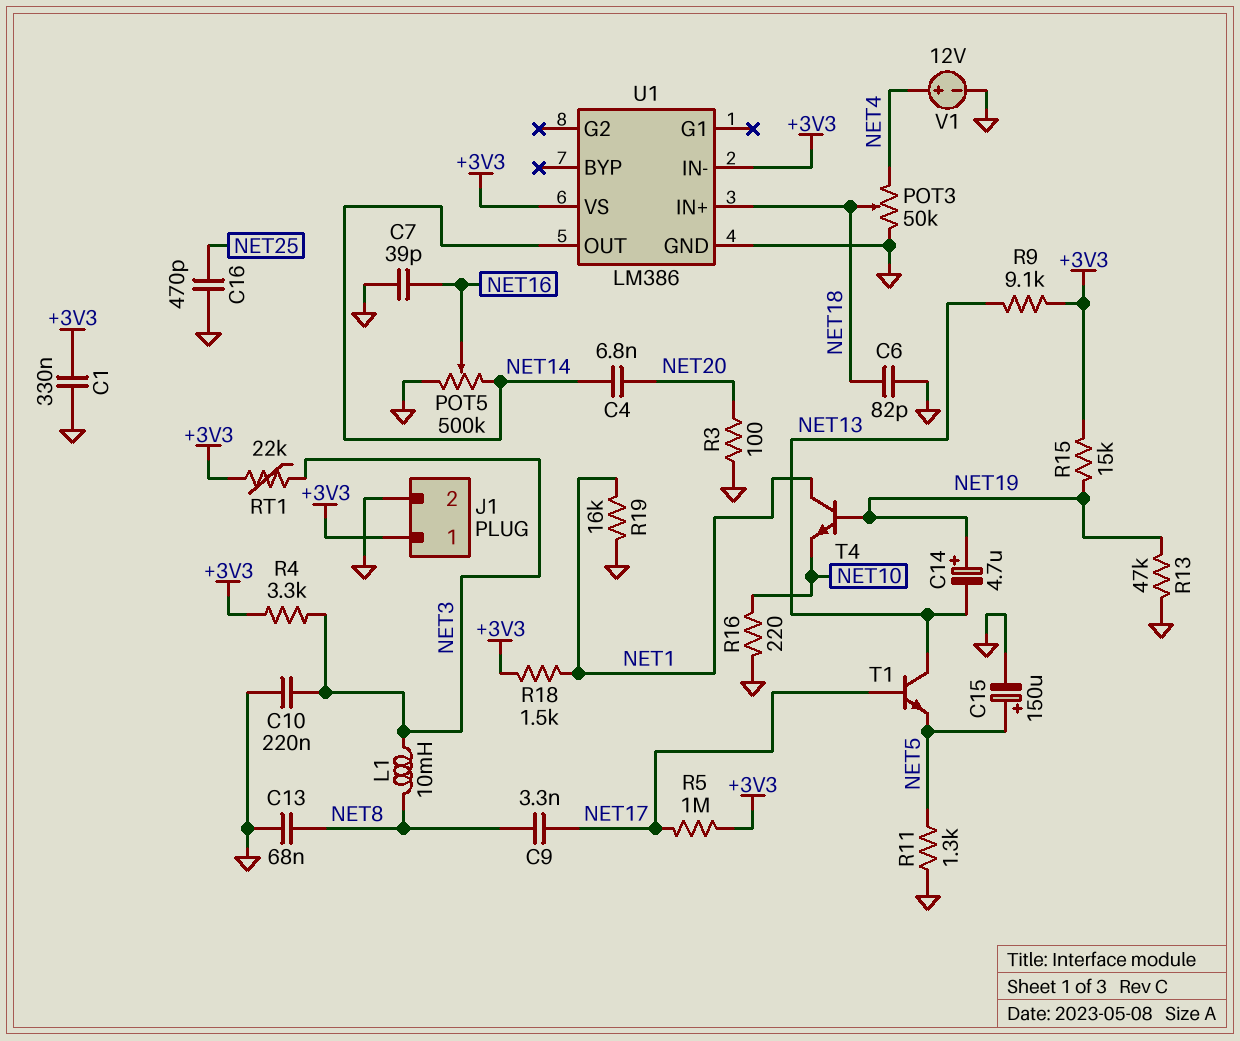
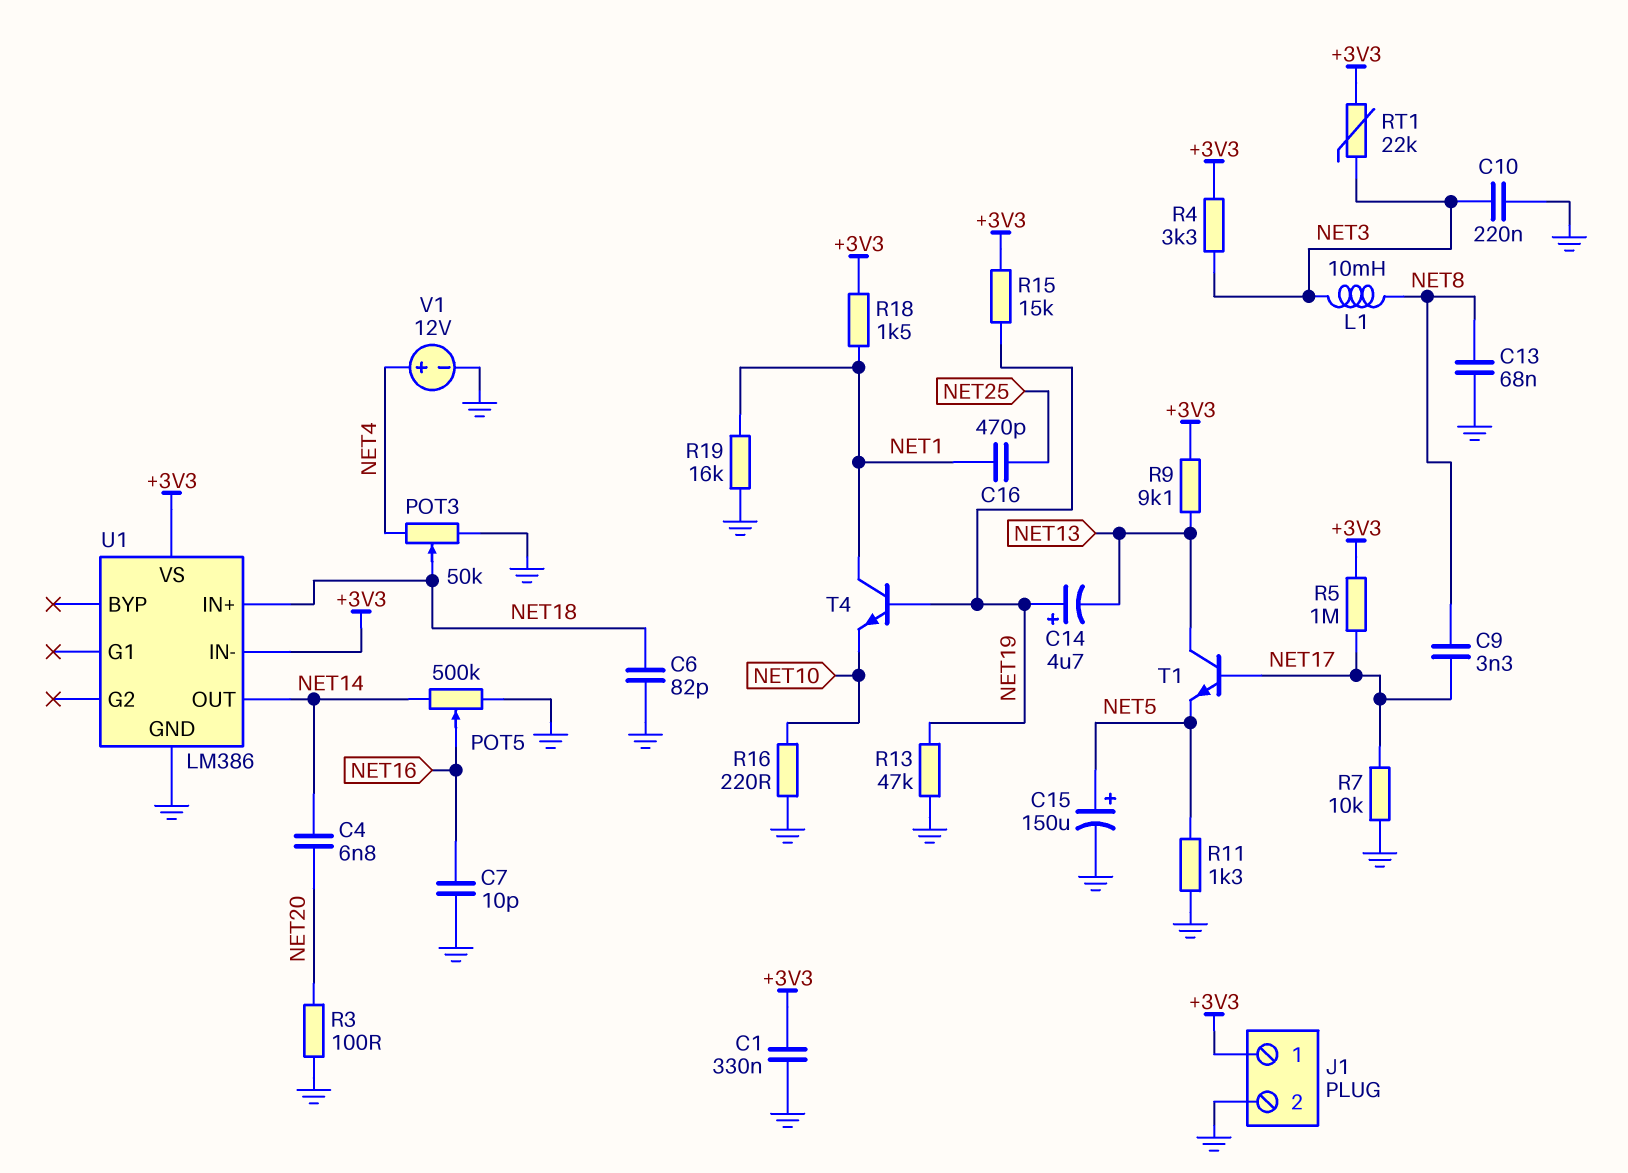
C7: 39pF (GND, NET16) -> 10pF (GND, NET16)
C16: 470pF (GND, NET25) -> 470pF (NET1, NET25)
R7: none -> 10k (GND, NET17)

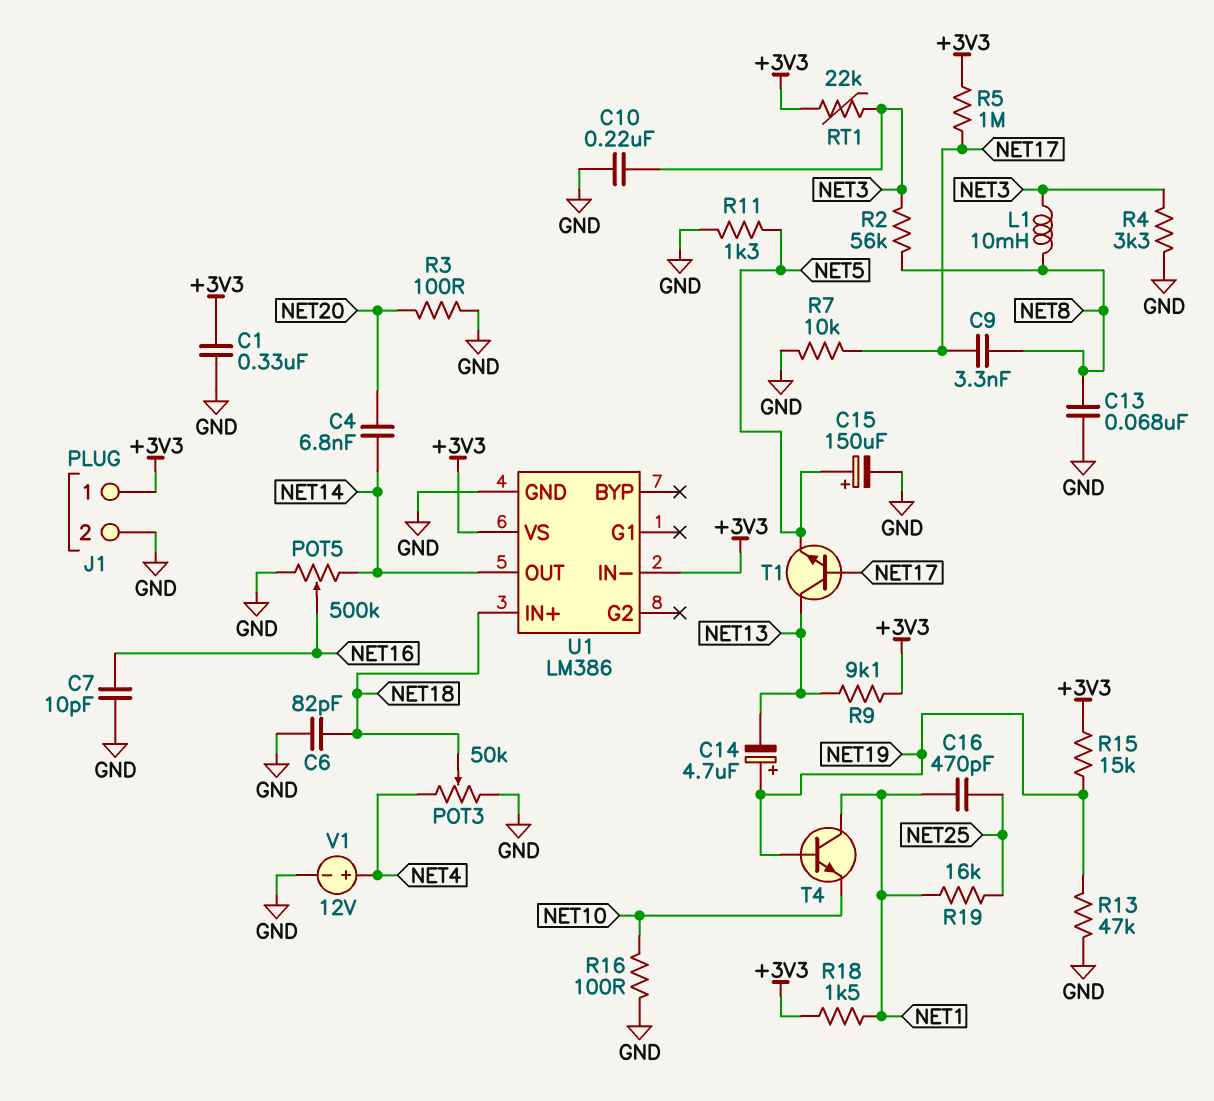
R2: none -> 56k (NET3, NET8)
R4: 3.3k (+3V3, NET3) -> 3.3k (GND, NET3)
R16: 220 (GND, NET10) -> 100 (GND, NET10)
R19: 16k (GND, NET1) -> 16k (NET1, NET25)

